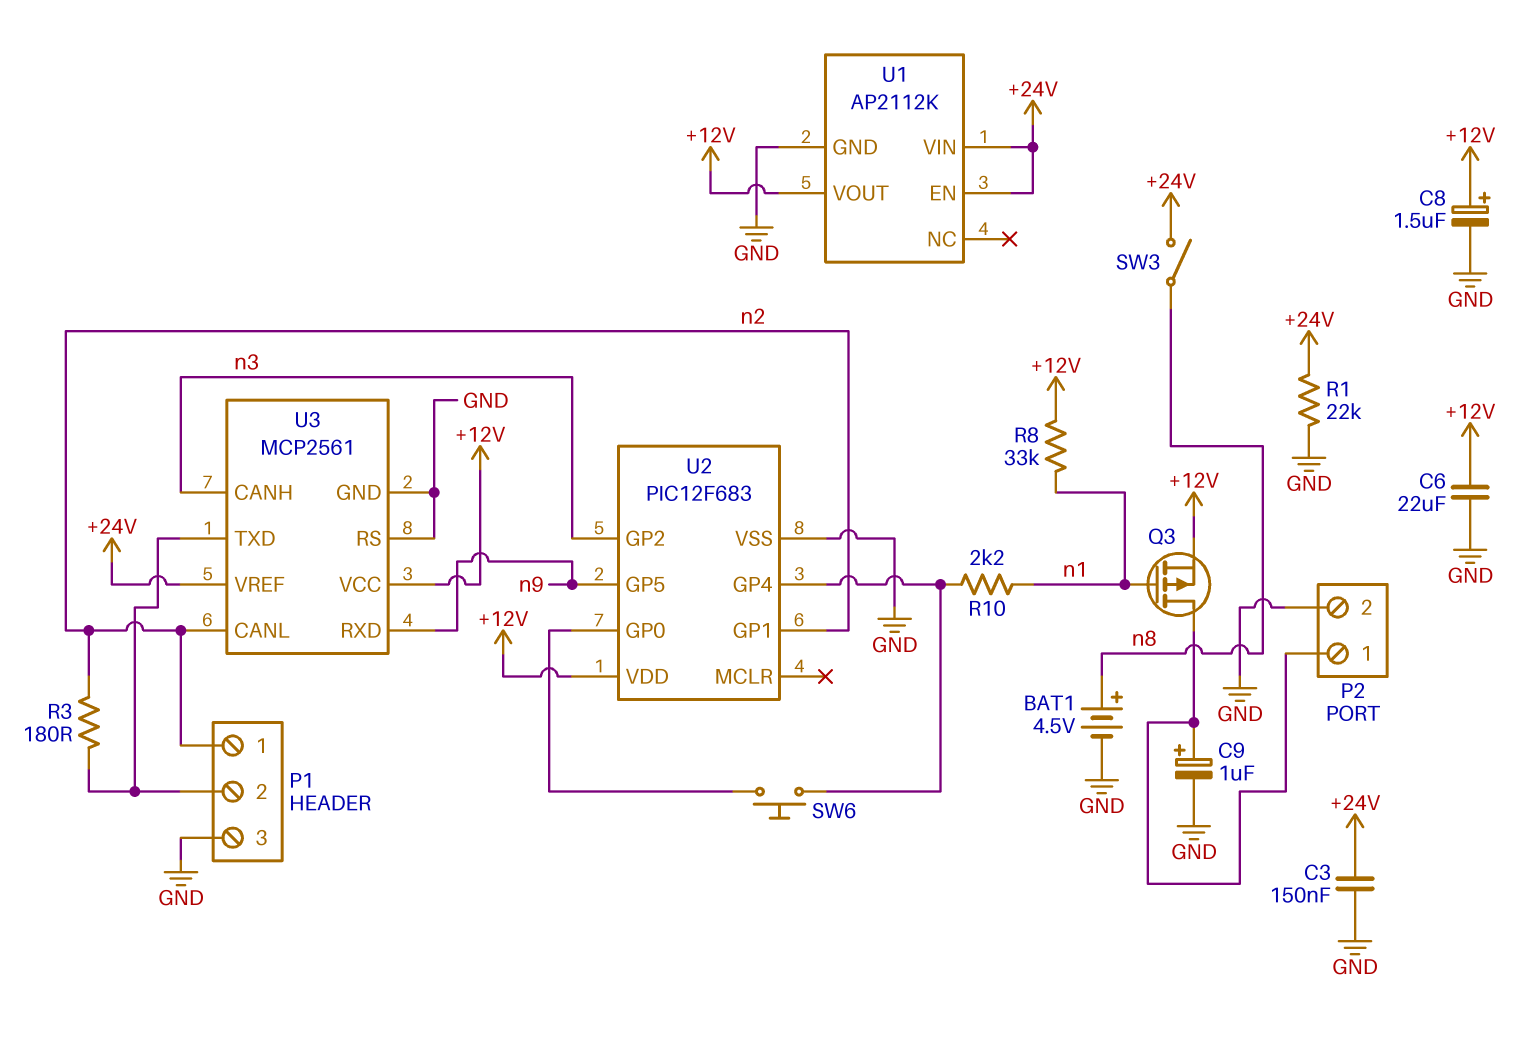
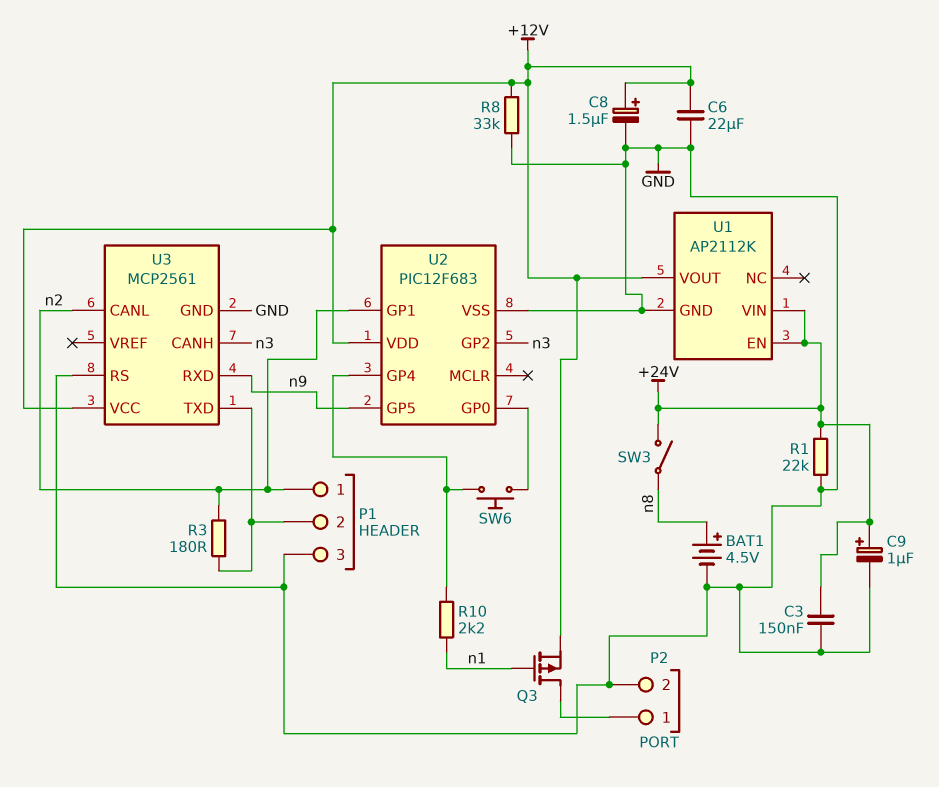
C9: 1uF (plus P2/1, minus GND) -> 1uF (plus +24V, minus GND)
R8: 33k (+12V, n1) -> 33k (+12V, GND)
U3 pin VREF: +24V -> none

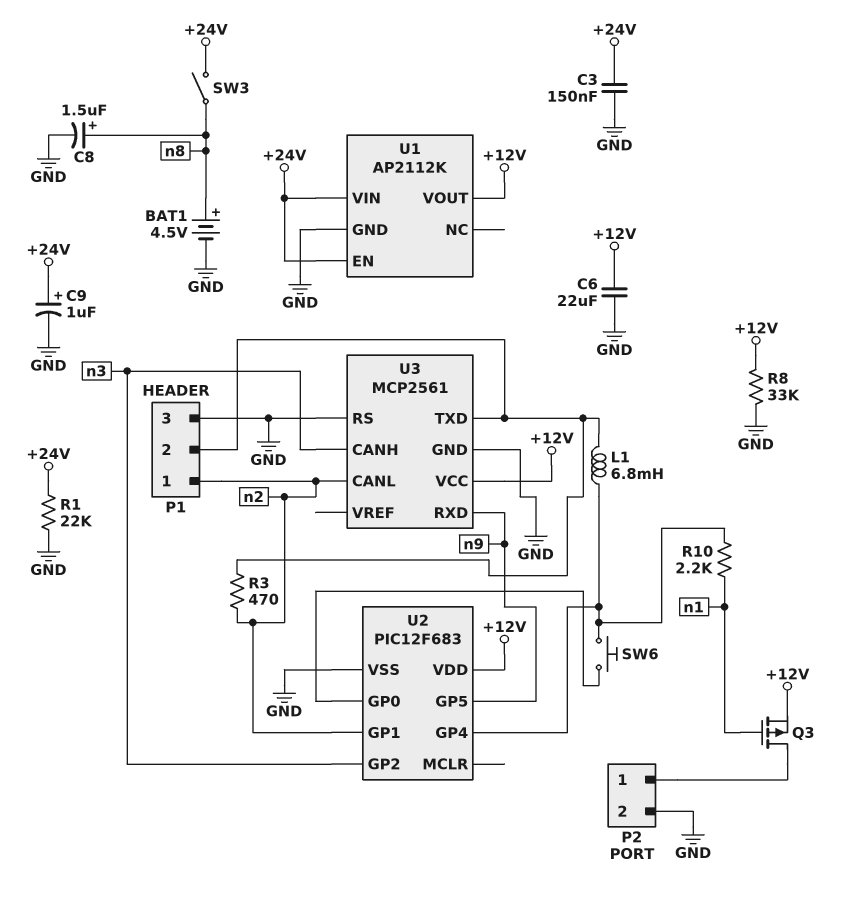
C8: 1.5uF (plus +12V, minus GND) -> 1.5uF (plus n8, minus GND)
L1: none -> 6.8mH (P1/2, U2/GP4)
R3: 180 (P1/2, n2) -> 470 (P1/2, n2)

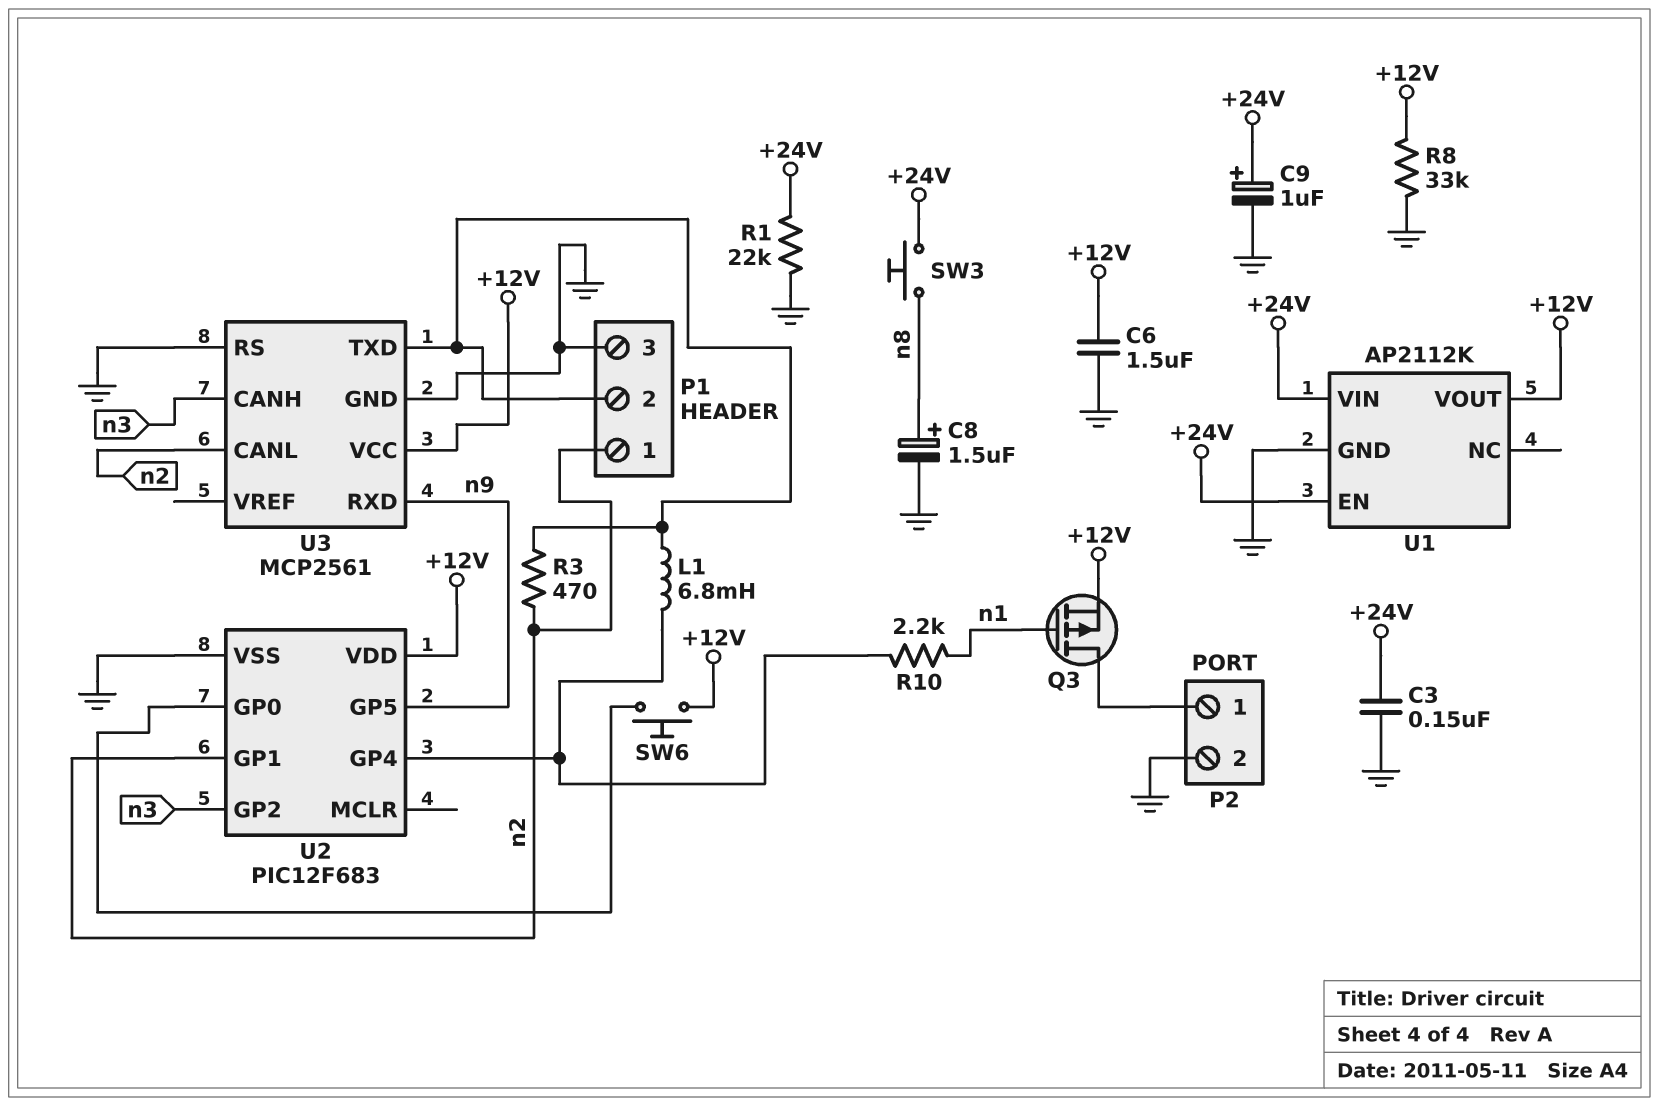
BAT1: 4.5V (plus n8, minus GND) -> none
C6: 22uF (+12V, GND) -> 1.5uF (+12V, GND)
SW3: switch (+24V, n8) -> button (+24V, n8)
SW6: button (U2/GP0, U2/GP4) -> button (+12V, U2/GP0)

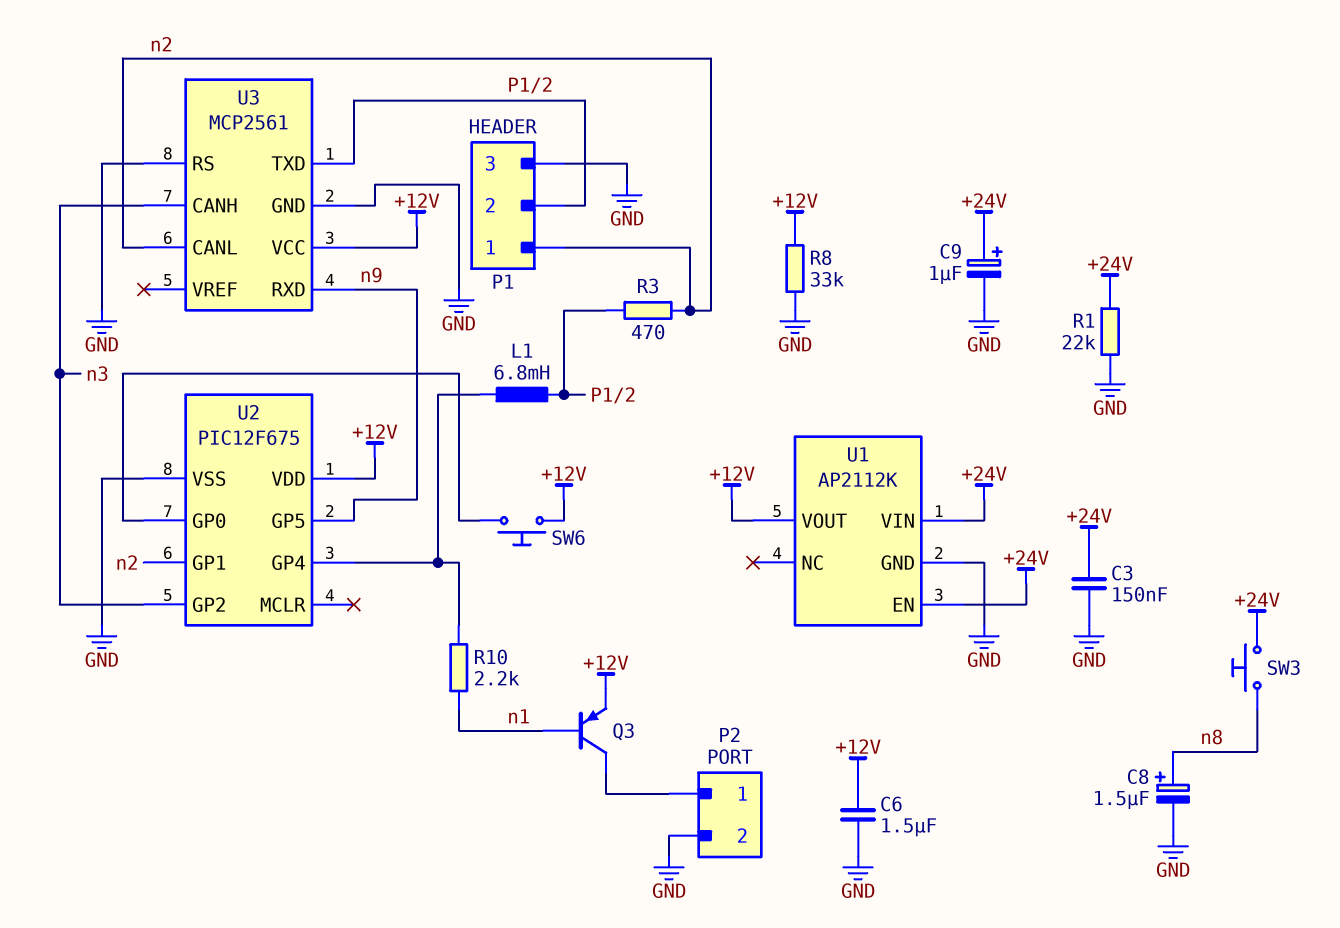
Q3: PMOS (G n1, D P2/1, S +12V) -> PNP (B n1, C P2/1, E +12V)
U2: PIC12F683 -> PIC12F675

